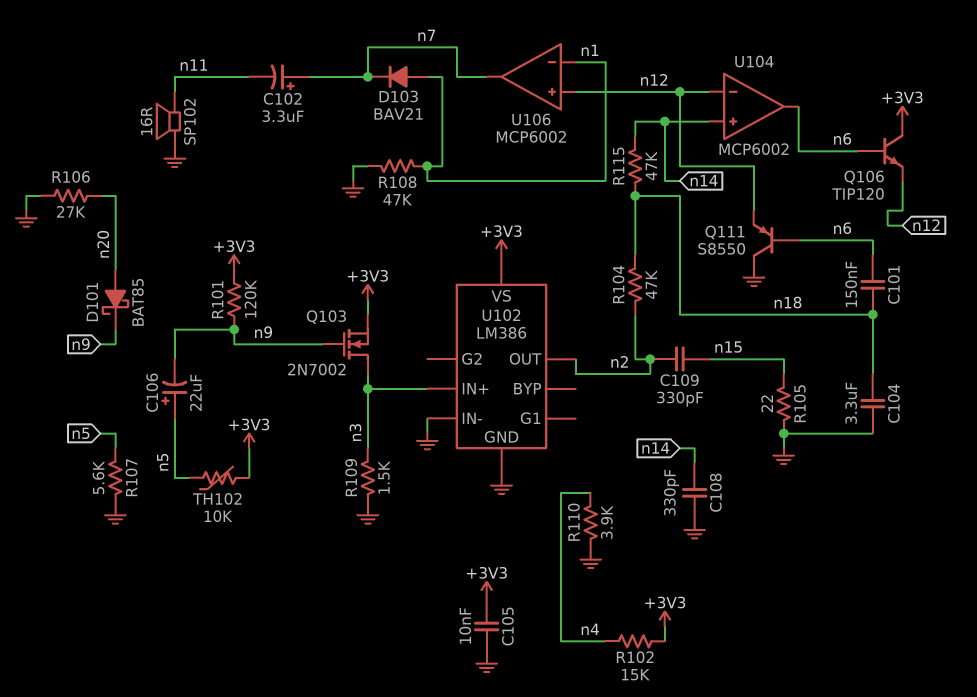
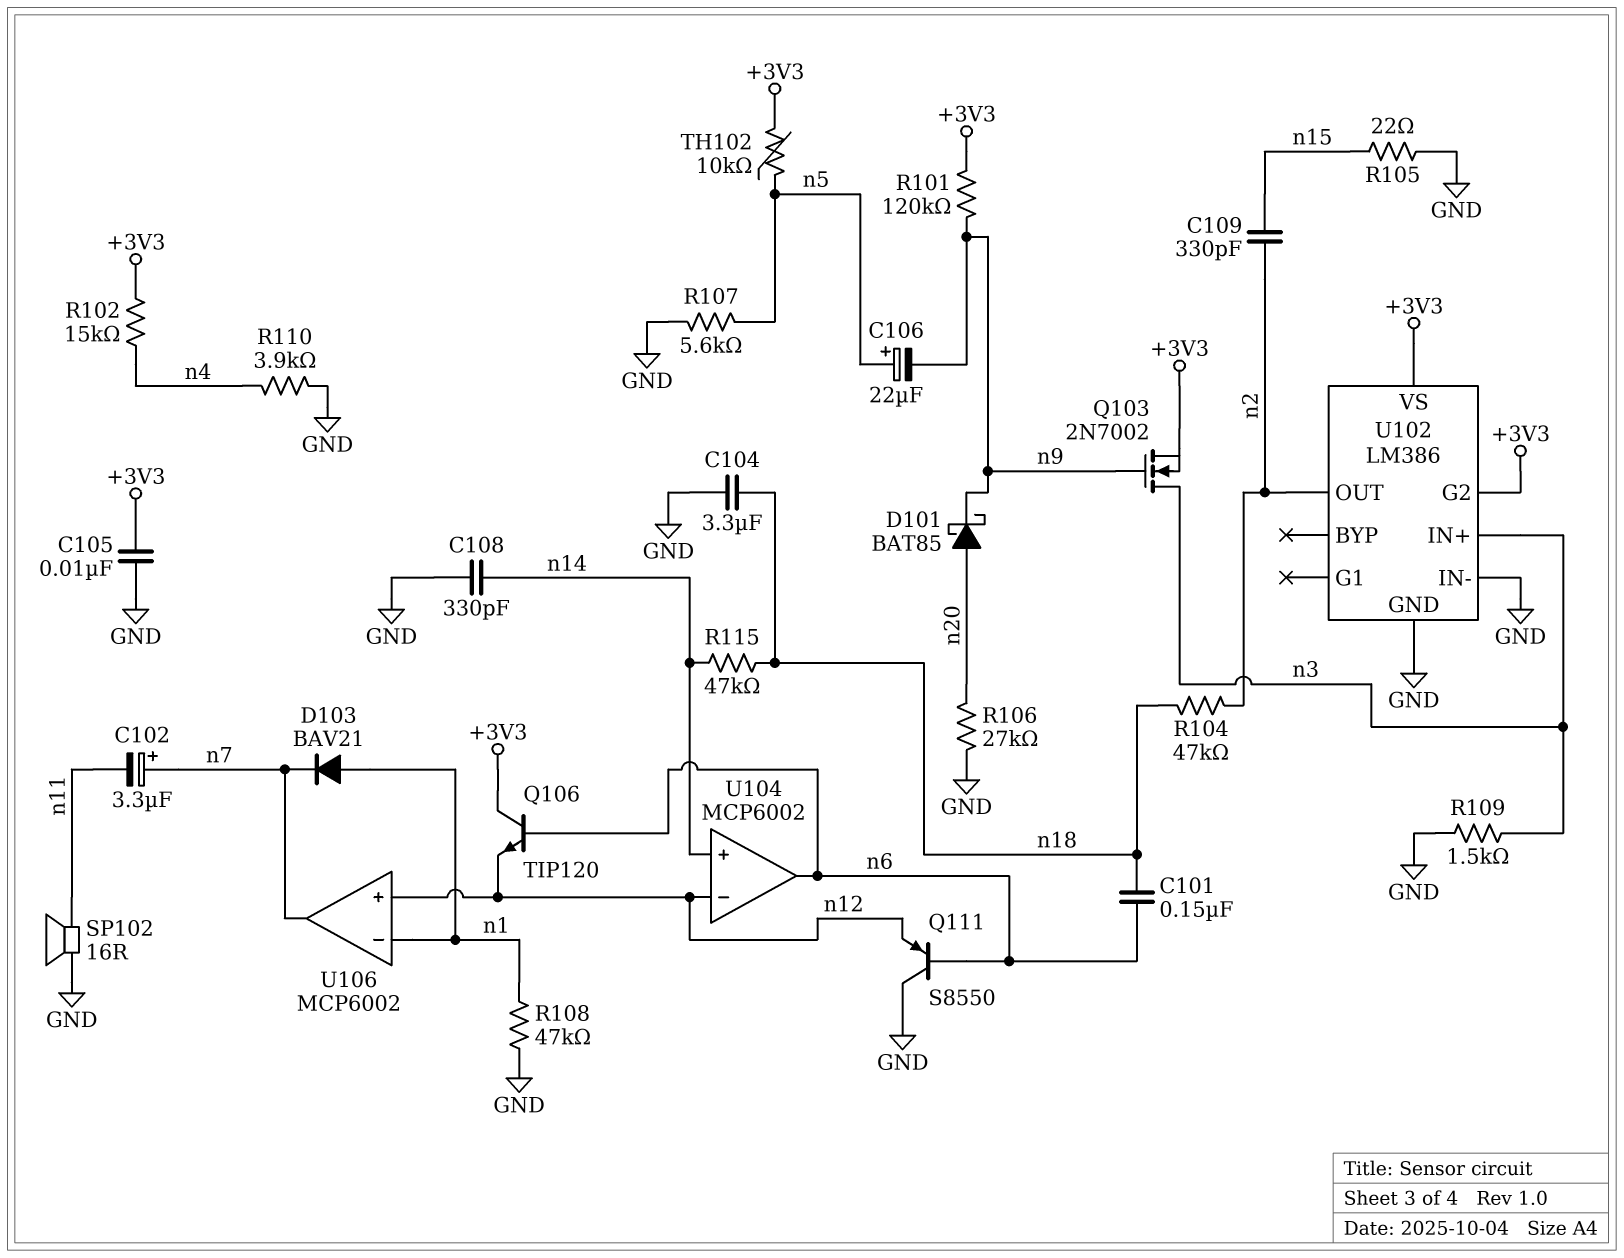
U102 pin G2: none -> +3V3

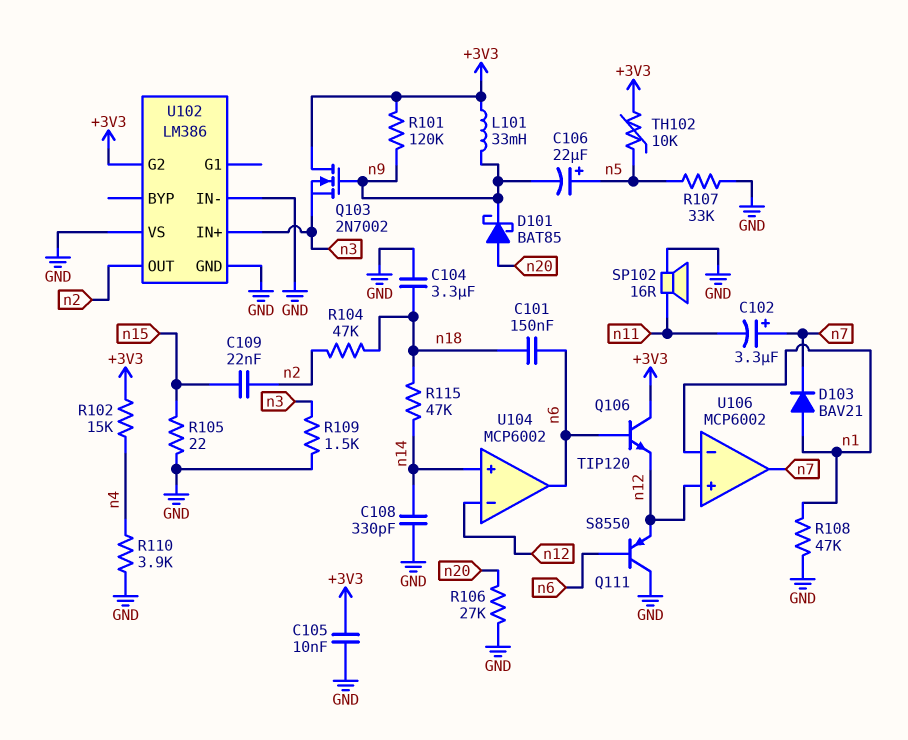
C109: 330pF (n2, n15) -> 22nF (n2, n15)
L101: none -> 33mH (+3V3, n9)
Q103: NMOS 2N7002 (G n9, D n3, S +3V3) -> NMOS 2N7002 (G n9, D +3V3, S n3)
R107: 5.6k (GND, n5) -> 33k (GND, n5)
U102 pin VS: +3V3 -> GND

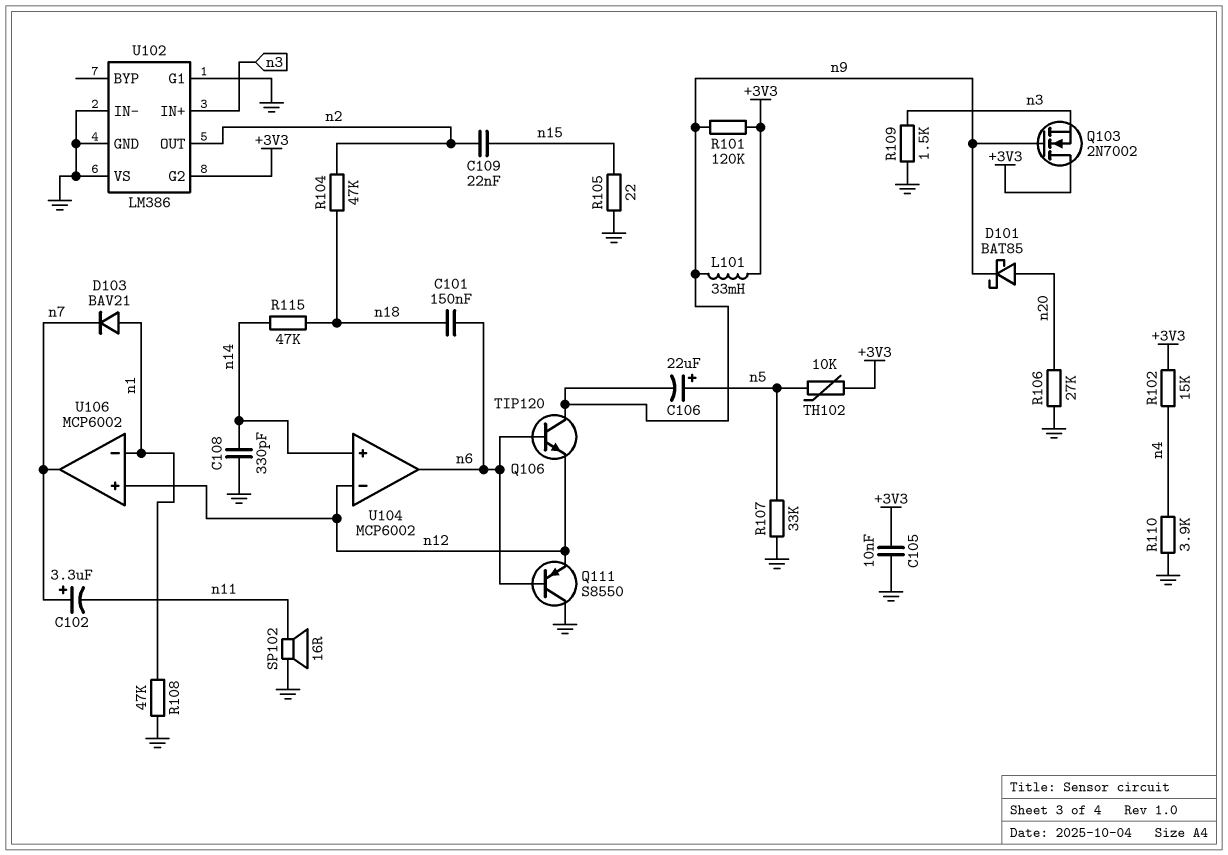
C104: 3.3uF (GND, n18) -> none
Q106: NPN TIP120 (B n6, C +3V3, E n12) -> NPN TIP120 (B n6, C n9, E n12)
U102 pin G1: none -> GND

